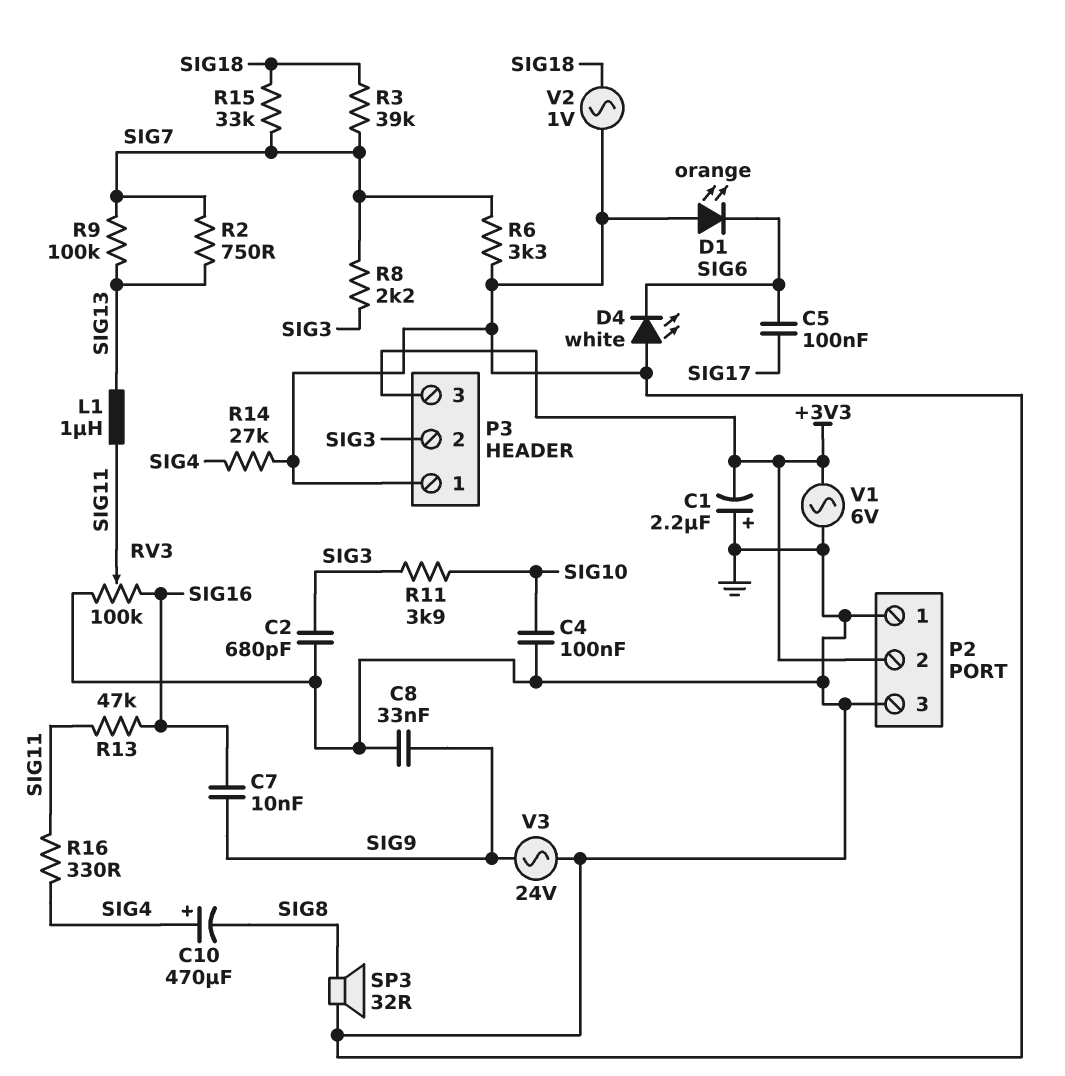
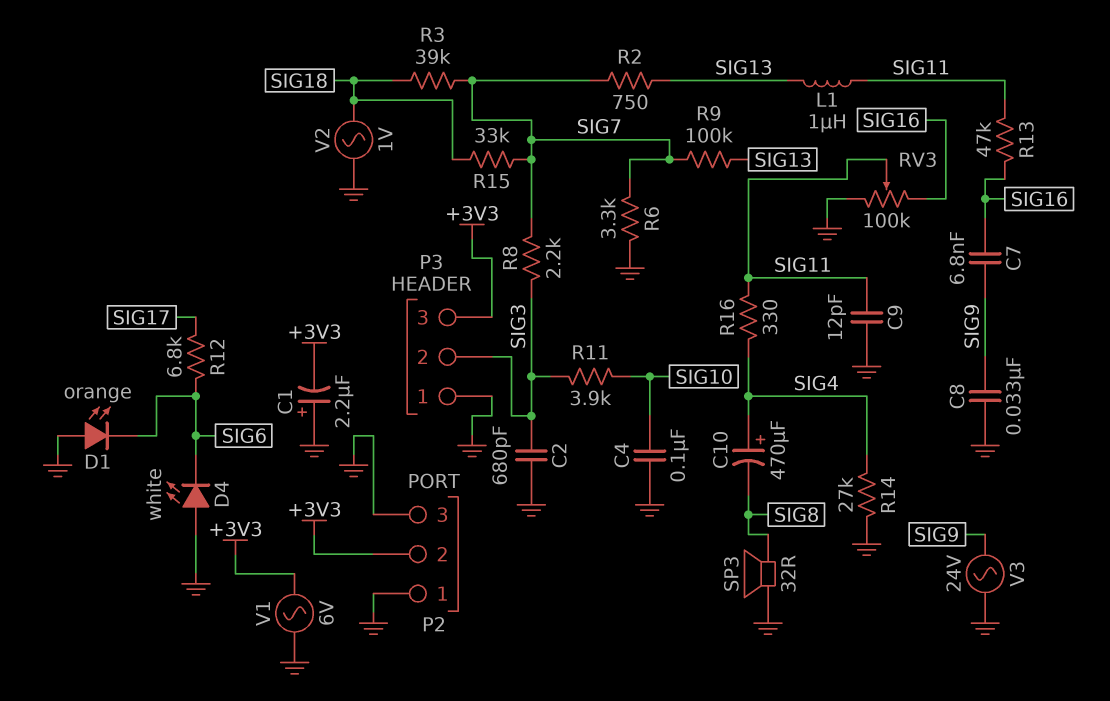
C5: 100nF (SIG6, SIG17) -> none
C7: 10nF (SIG9, SIG16) -> 6.8nF (SIG9, SIG16)
C9: none -> 12pF (GND, SIG11)
R12: none -> 6.8k (SIG6, SIG17)

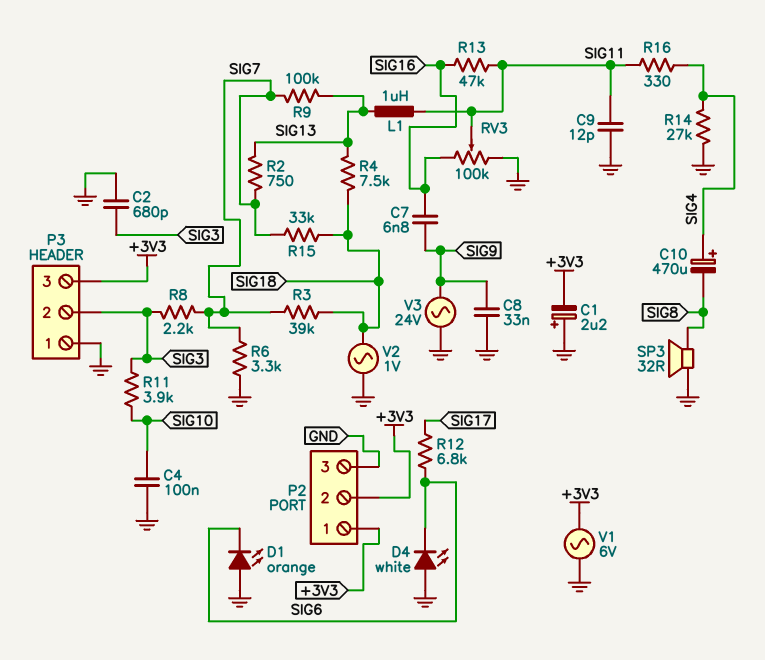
P2 pin 1: GND -> +3V3
R4: none -> 7.5k (SIG13, SIG18)

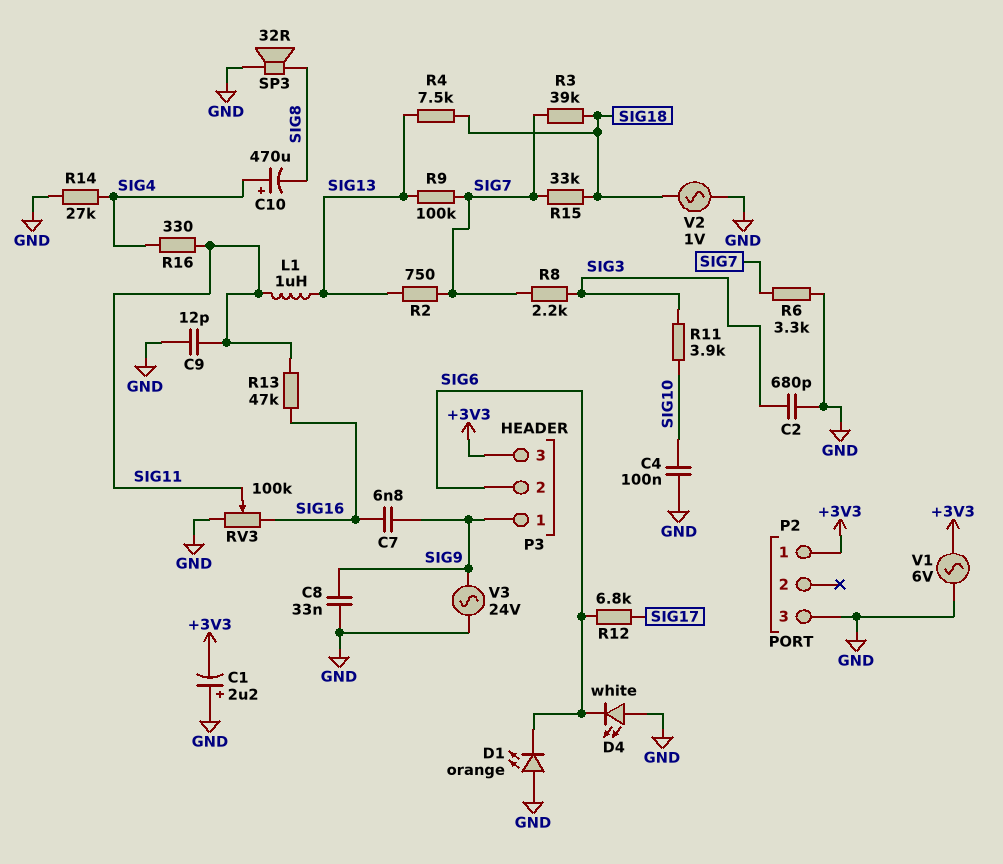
P2 pin 2: +3V3 -> none
P3 pin 1: GND -> SIG9
P3 pin 2: SIG3 -> SIG6

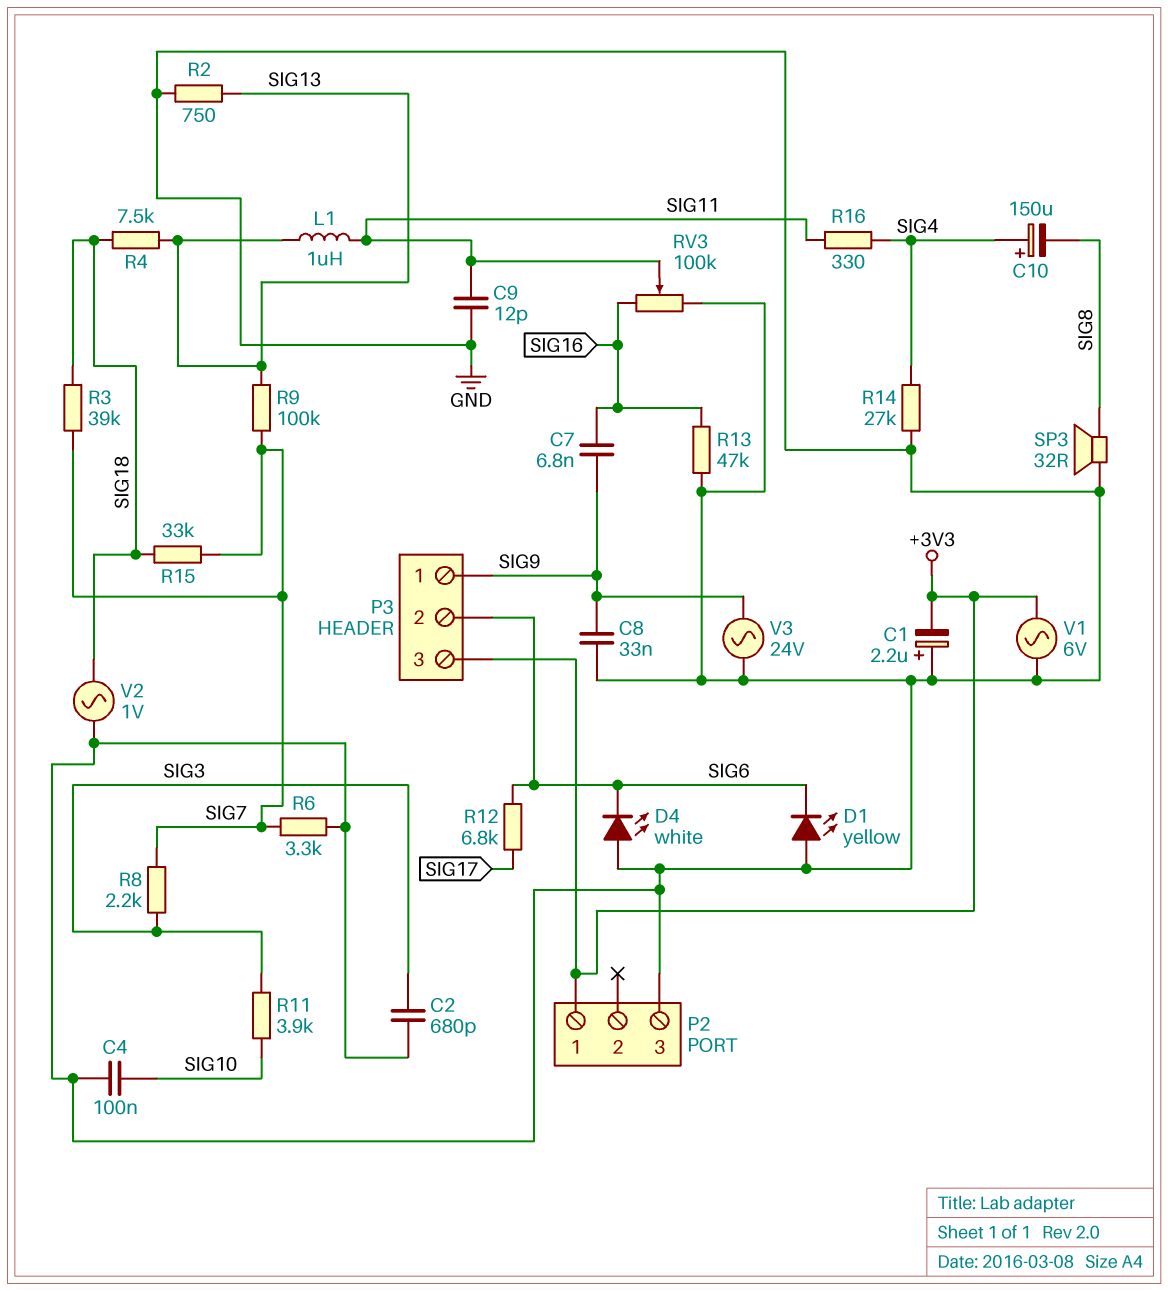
C10: 470uF (plus SIG4, minus SIG8) -> 150uF (plus SIG4, minus SIG8)
D1: LED orange (A GND, K SIG6) -> LED yellow (A GND, K SIG6)
R2: 750 (SIG7, SIG13) -> 750 (GND, SIG13)
R13: 47k (SIG11, SIG16) -> 47k (GND, SIG16)

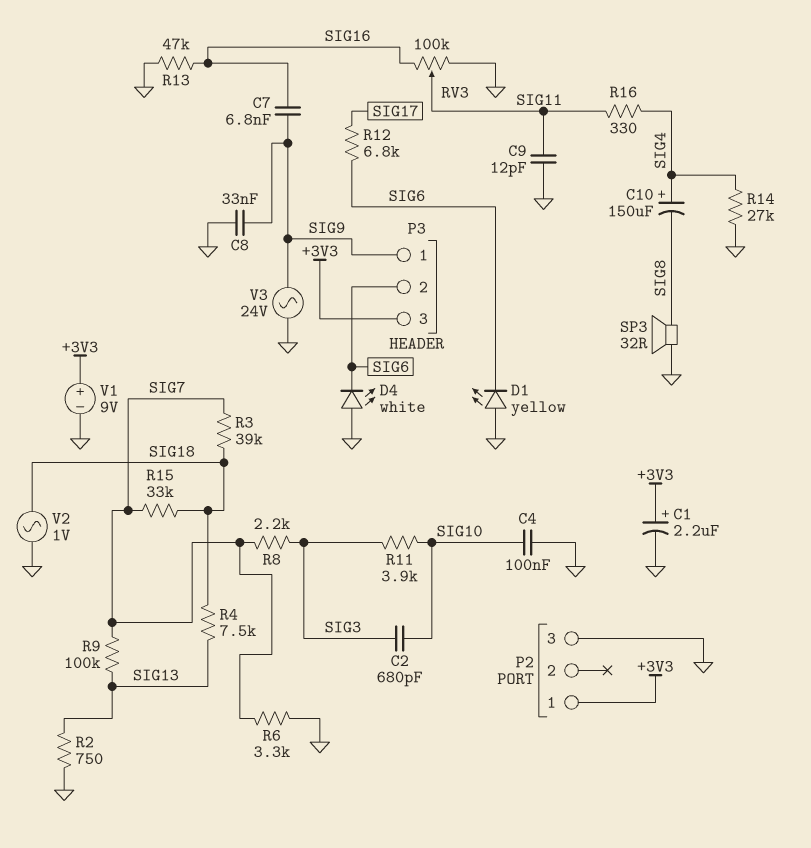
C1: 2.2uF (plus GND, minus +3V3) -> 2.2uF (plus +3V3, minus GND)
C2: 680pF (GND, SIG3) -> 680pF (SIG3, SIG10)
L1: 1uH (SIG11, SIG13) -> none
V1: AC 6V (+3V3, GND) -> 9V (plus +3V3, minus GND)

